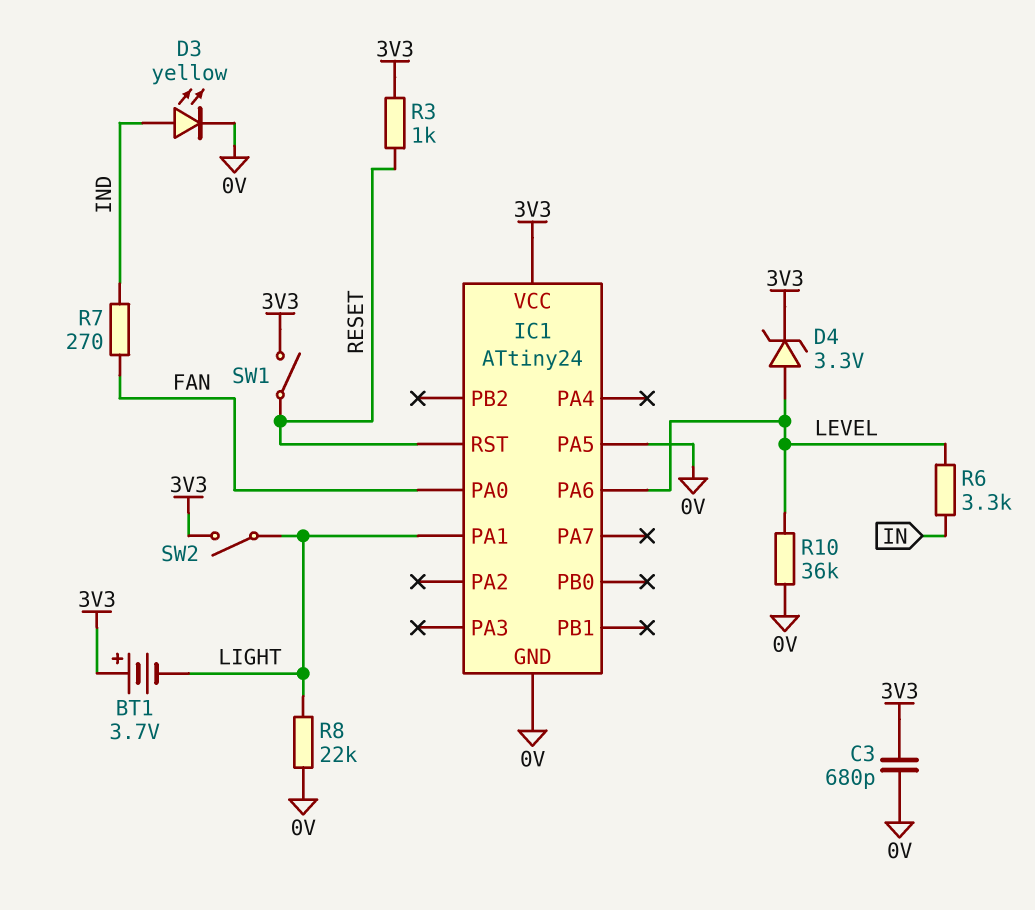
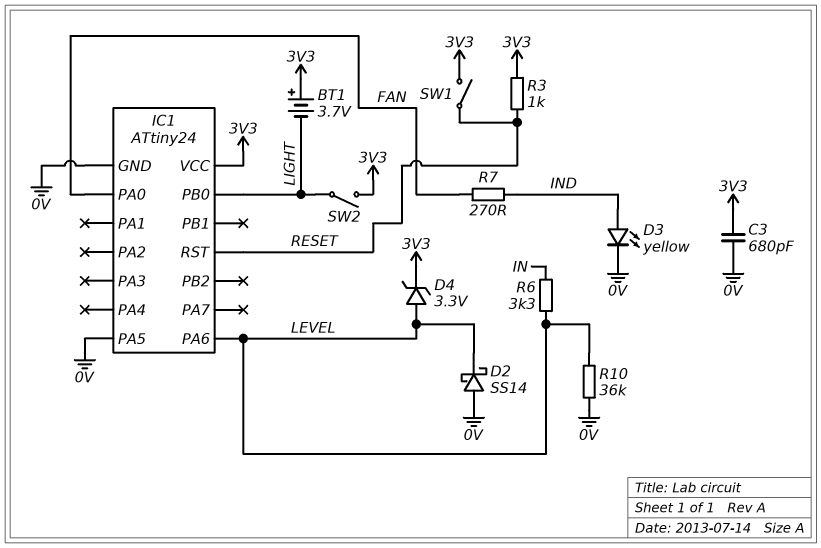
D2: none -> schottky SS14 (A 0V, K LEVEL)
IC1 pin PA1: LIGHT -> none
IC1 pin PB0: none -> LIGHT
R8: 22k (0V, LIGHT) -> none

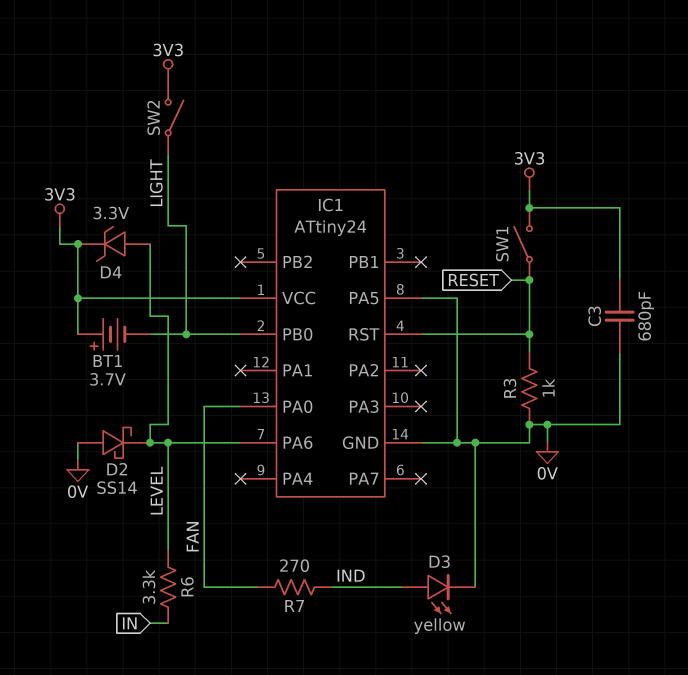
R3: 1k (3V3, RESET) -> 1k (0V, RESET)
R10: 36k (0V, LEVEL) -> none

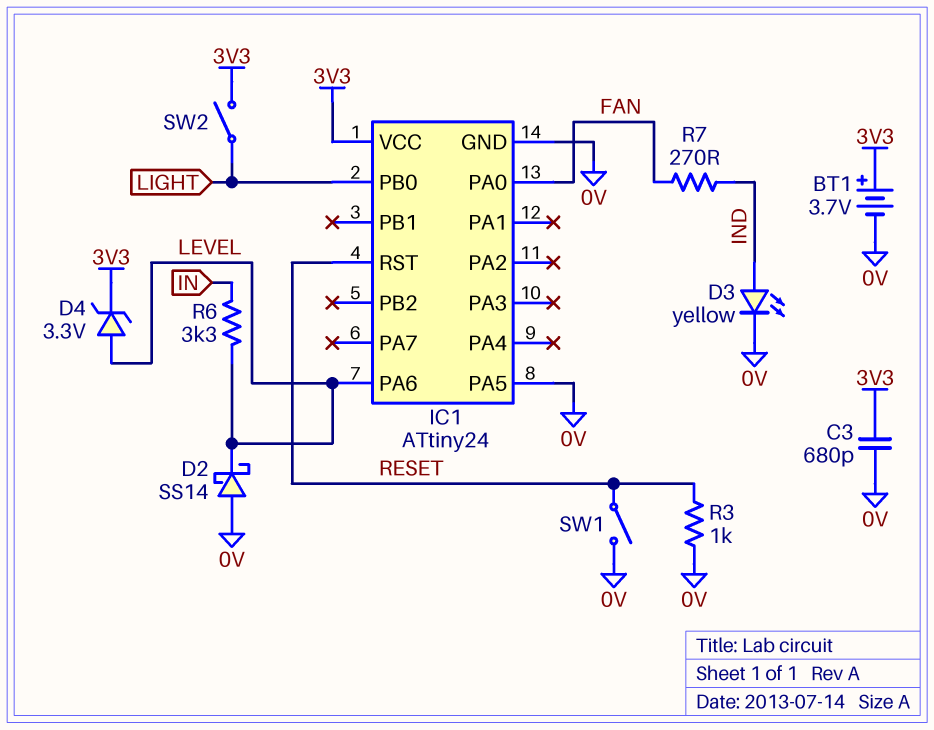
BT1: 3.7V (plus 3V3, minus LIGHT) -> 3.7V (plus 3V3, minus 0V)
SW1: switch (3V3, RESET) -> switch (0V, RESET)

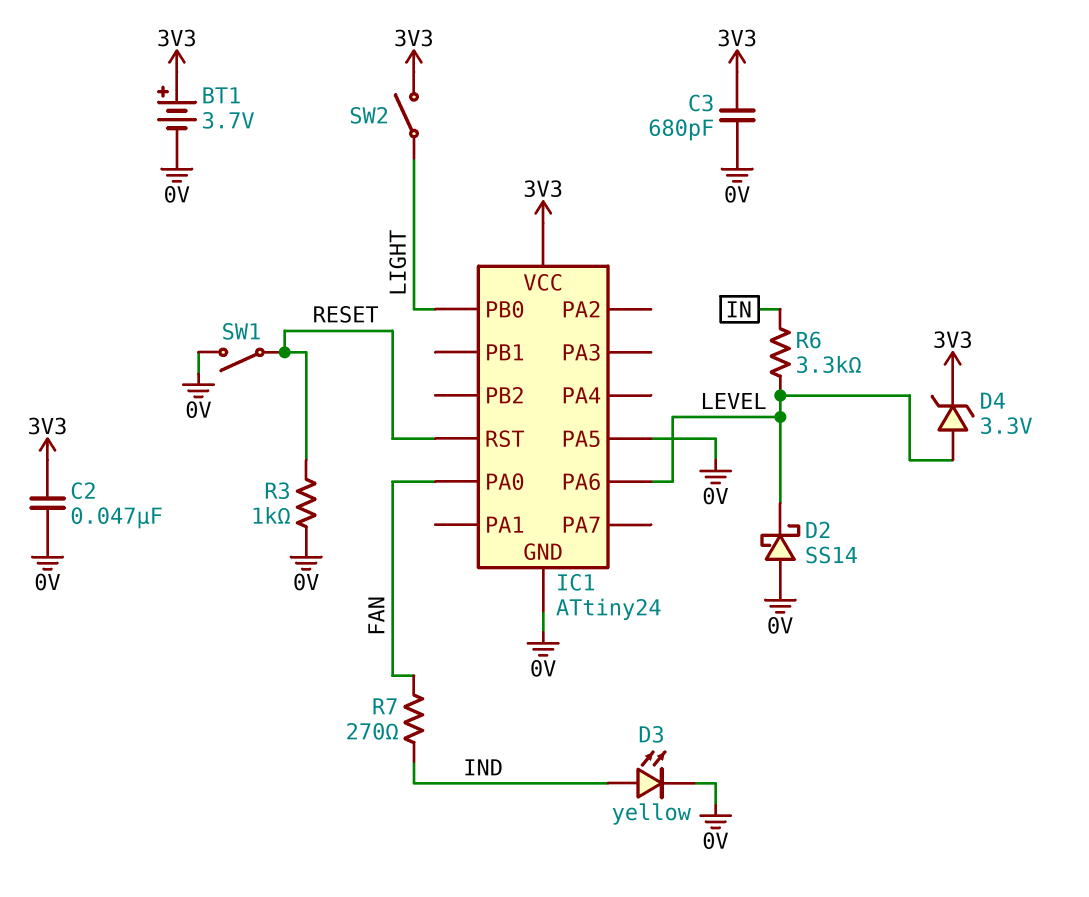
C2: none -> 47nF (0V, 3V3)

